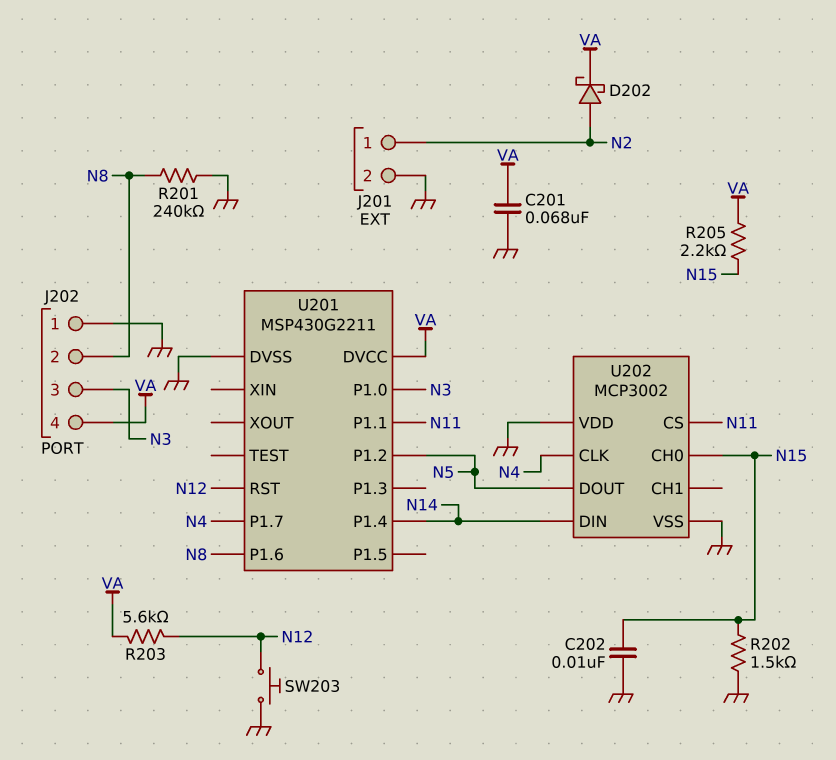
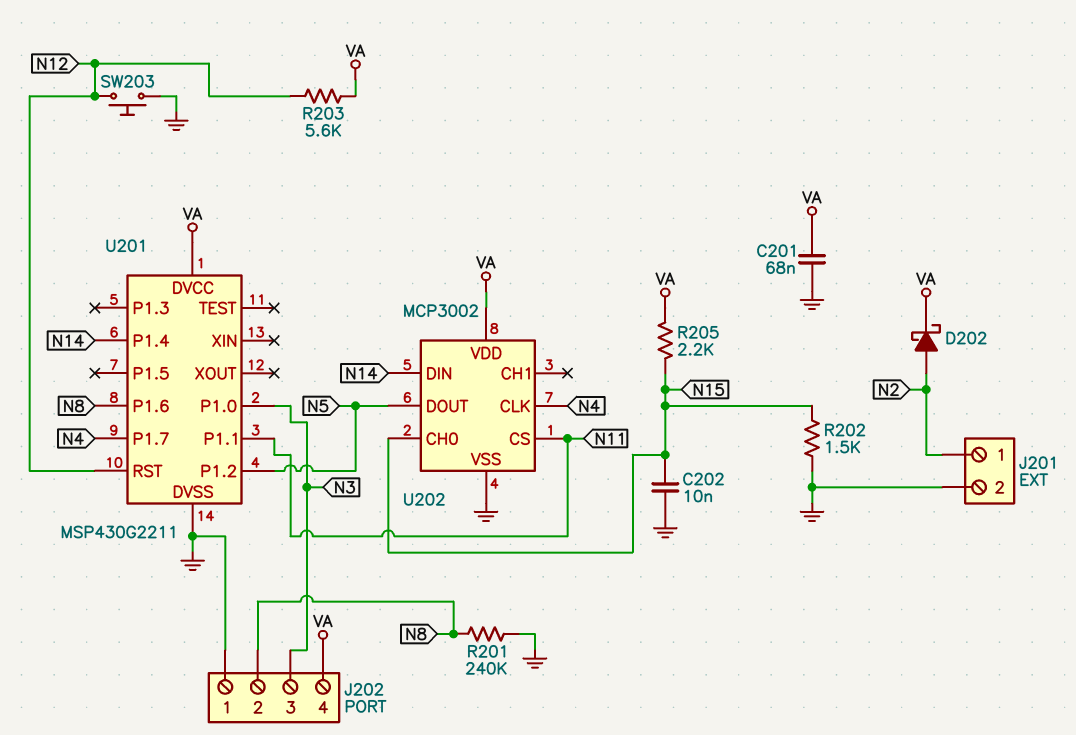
U202 pin VDD: GND -> VA

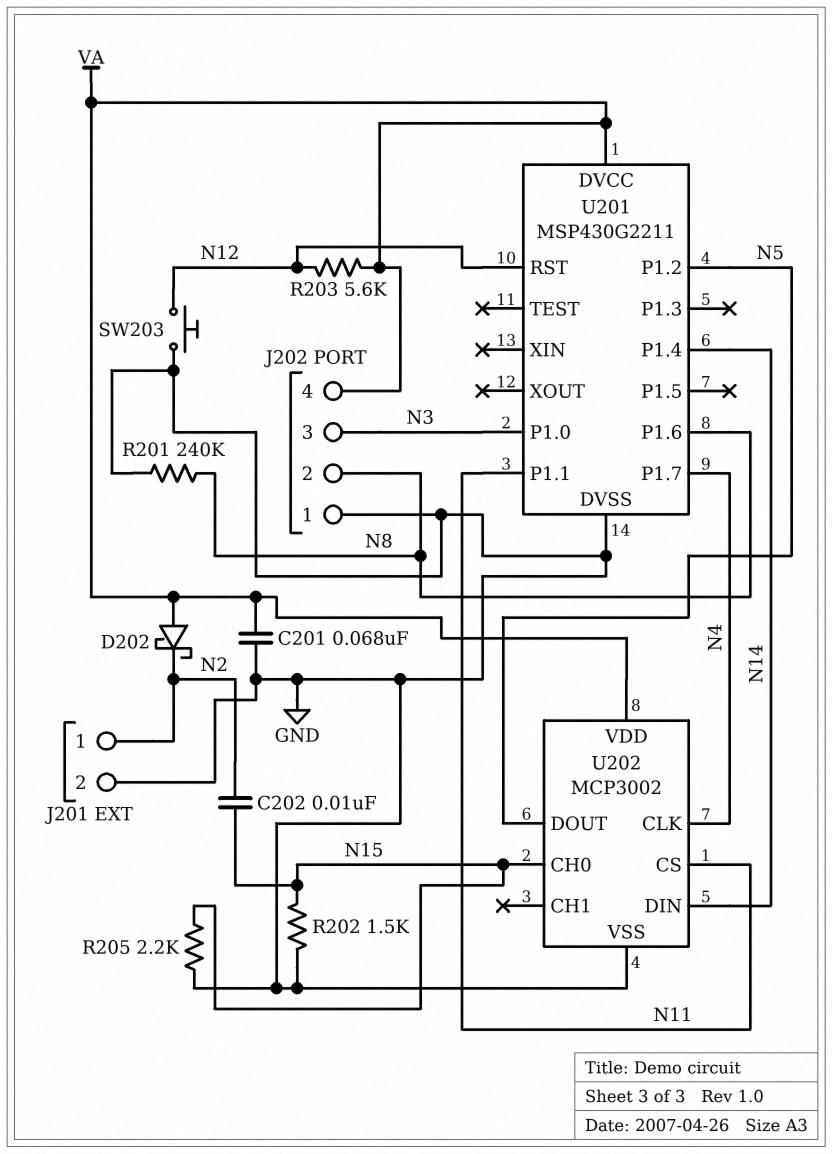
C202: 10nF (GND, N15) -> 10nF (N2, N15)
D202: schottky (A N2, K VA) -> schottky (A VA, K N2)
R205: 2.2k (N15, VA) -> 2.2k (GND, N15)

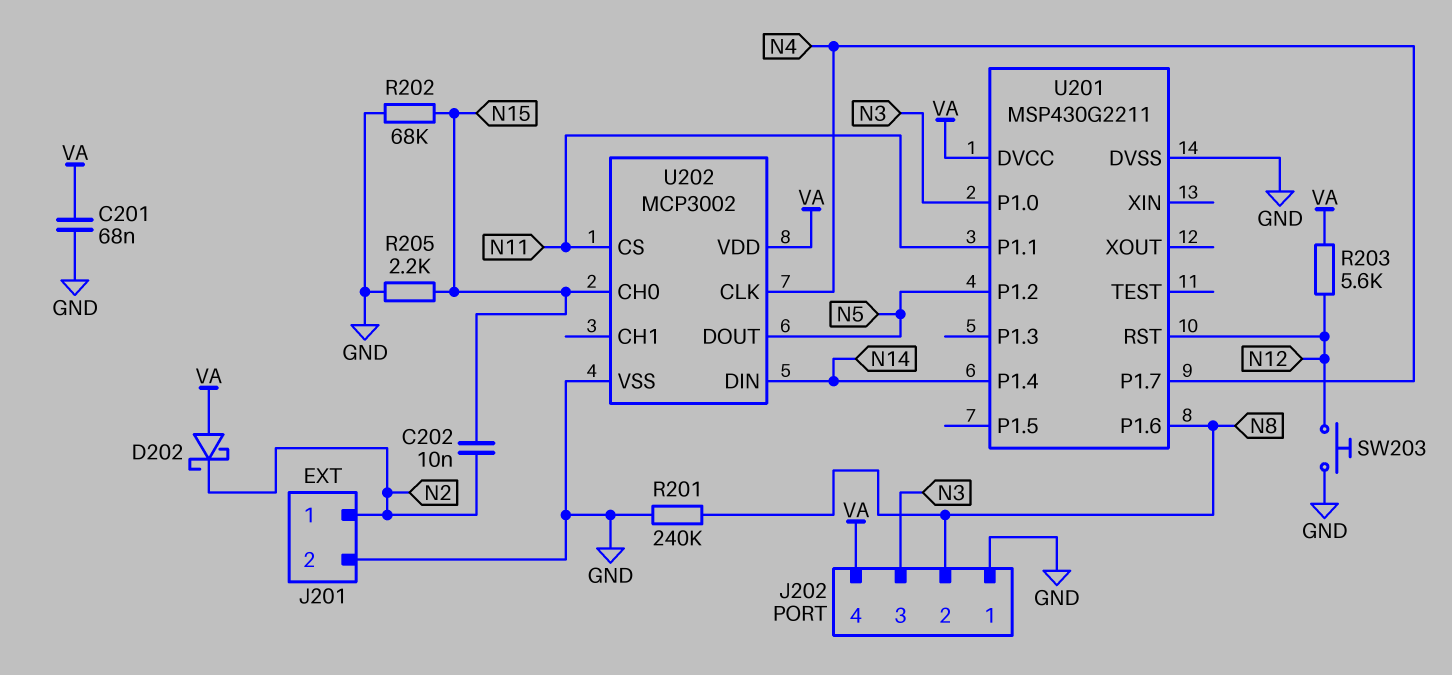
R202: 1.5k (GND, N15) -> 68k (GND, N15)

